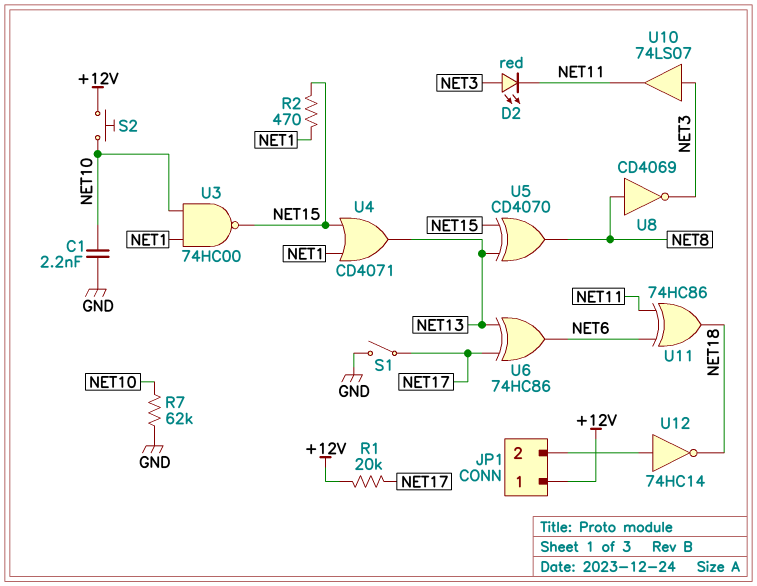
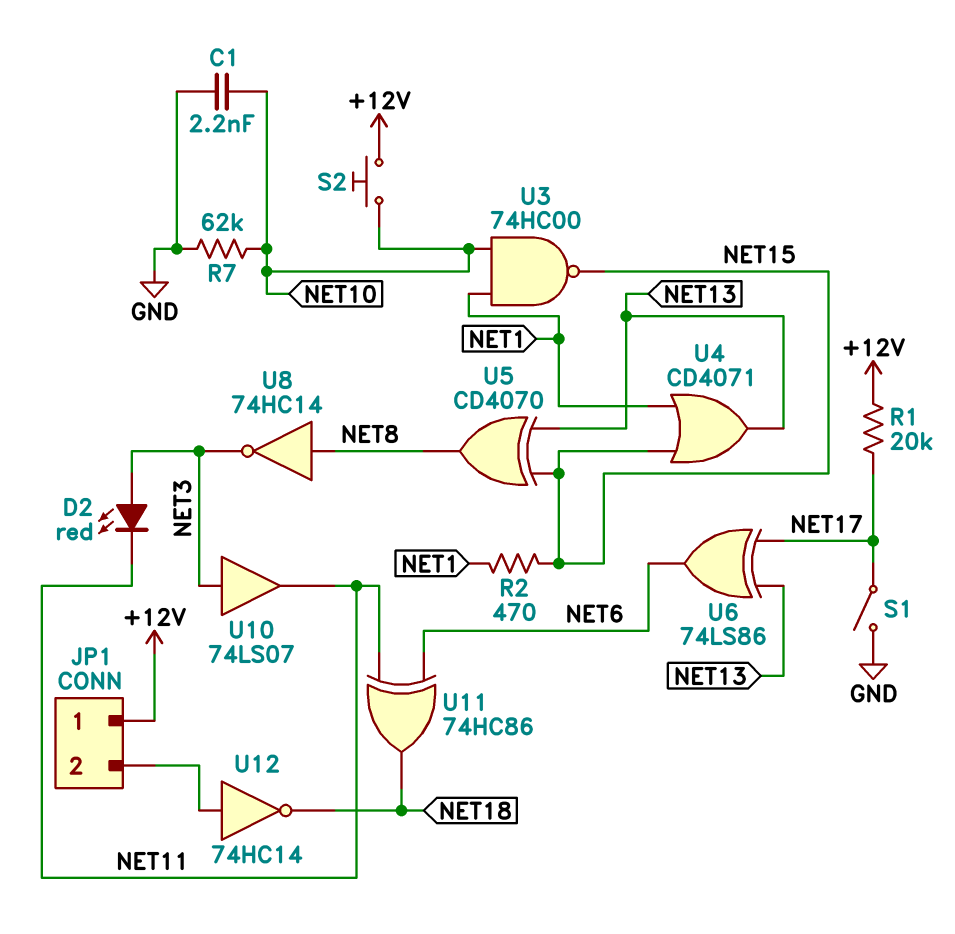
U6: XOR 74HC86 (in NET13, in NET17, out NET6) -> XOR 74LS86 (in NET13, in NET17, out NET6)
U8: NOT CD4069 (in NET8, out NET3) -> NOT 74HC14 (in NET8, out NET3)

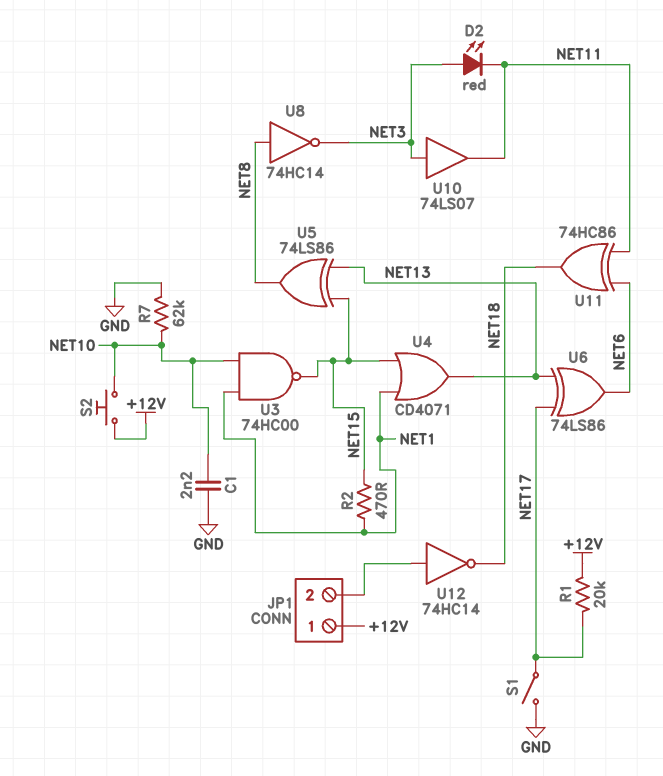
U5: XOR CD4070 (in NET13, in NET15, out NET8) -> XOR 74LS86 (in NET13, in NET15, out NET8)

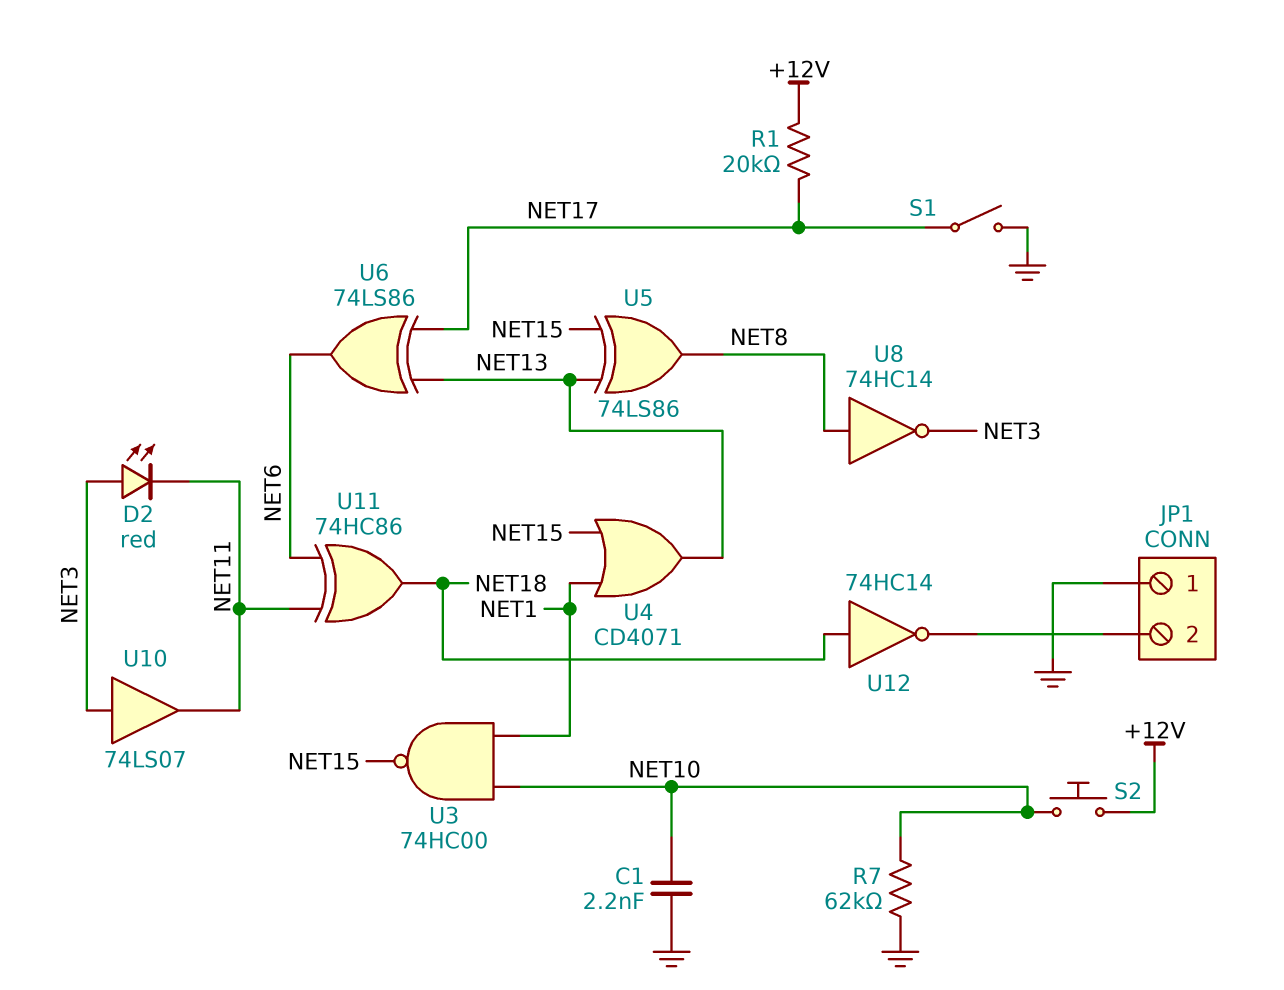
JP1 pin 1: +12V -> GND
R2: 470 (NET1, NET15) -> none
U12: NOT 74HC14 (in JP1/2, out NET18) -> NOT 74HC14 (in NET18, out JP1/2)

